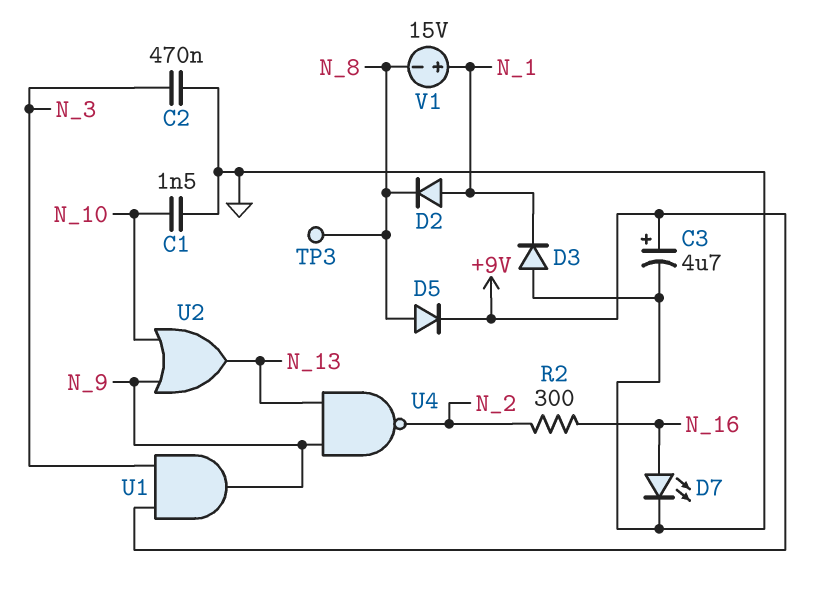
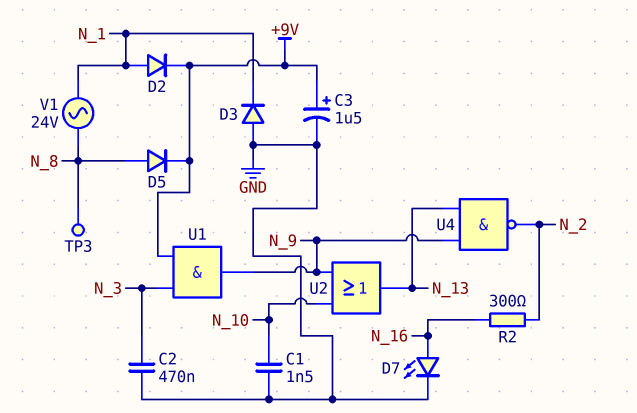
C3: 4.7uF (plus +9V, minus GND) -> 1.5uF (plus +9V, minus GND)
D2: diode (A N_1, K N_8) -> diode (A N_1, K +9V)
V1: 15V (plus N_1, minus N_8) -> AC 24V (N_1, N_8)

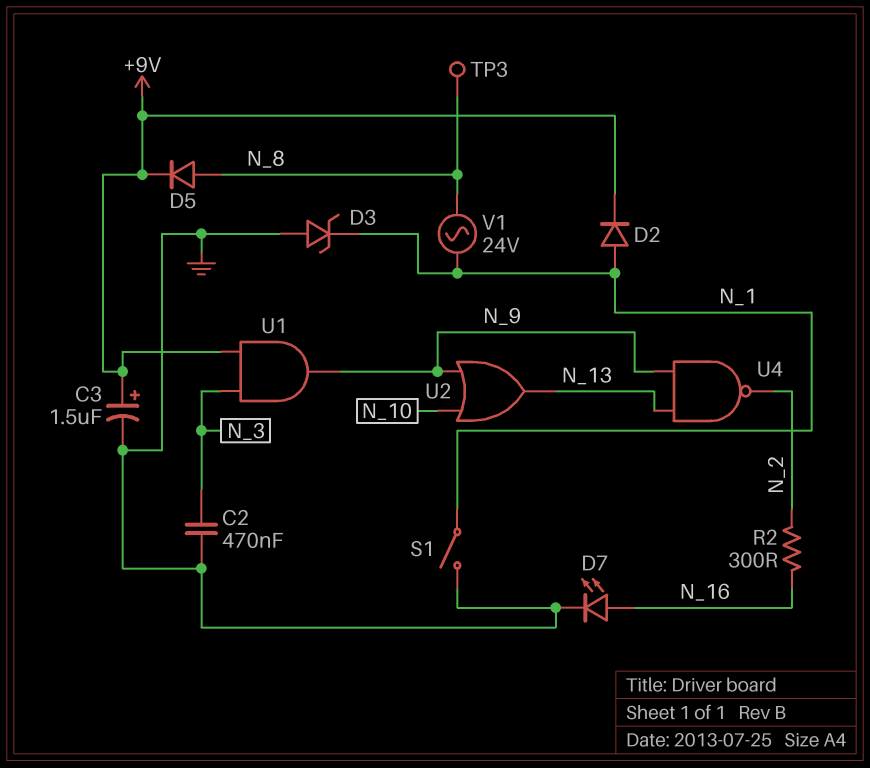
C1: 1.5nF (GND, N_10) -> none
D3: diode (A GND, K N_1) -> zener (A GND, K N_1)
S1: none -> switch (GND, N_1)

